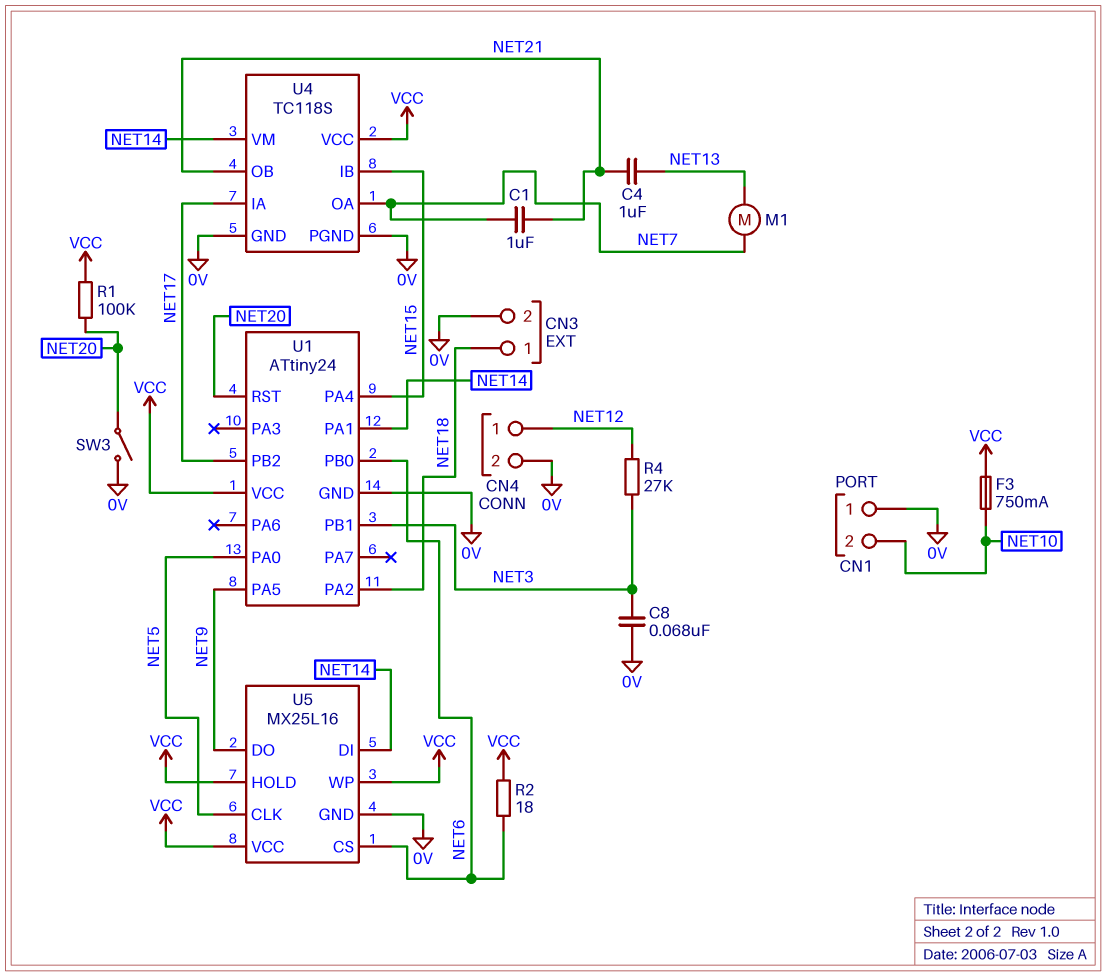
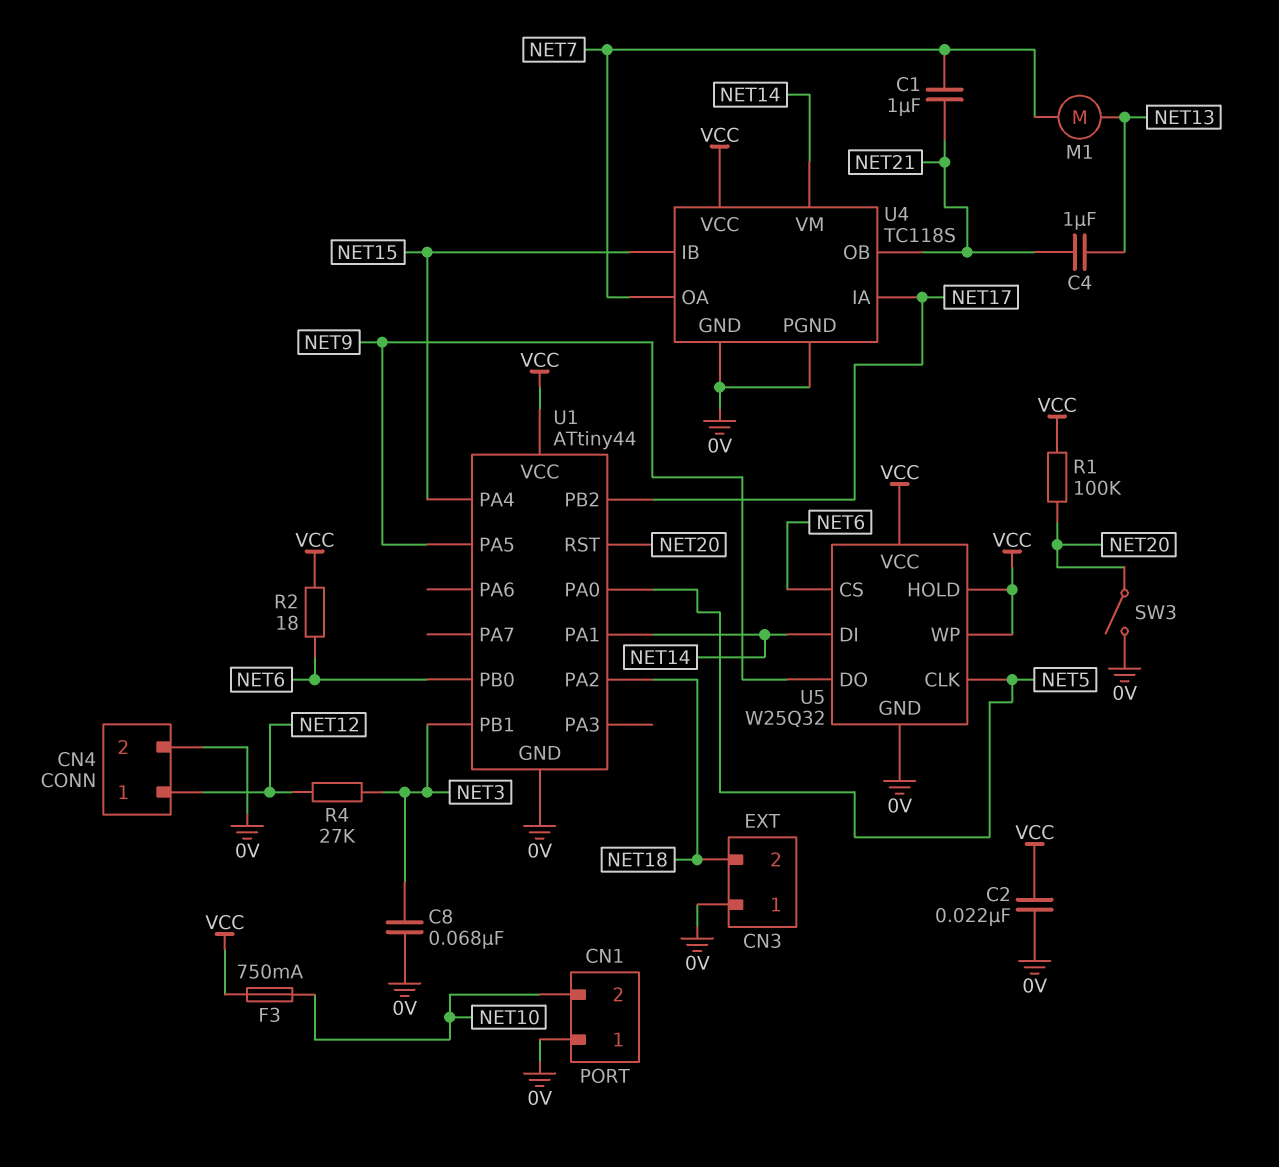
C2: none -> 22nF (0V, VCC)
CN3 pin 1: NET18 -> 0V
CN3 pin 2: 0V -> NET18
U1: ATtiny24 -> ATtiny44
U5: MX25L16 -> W25Q32

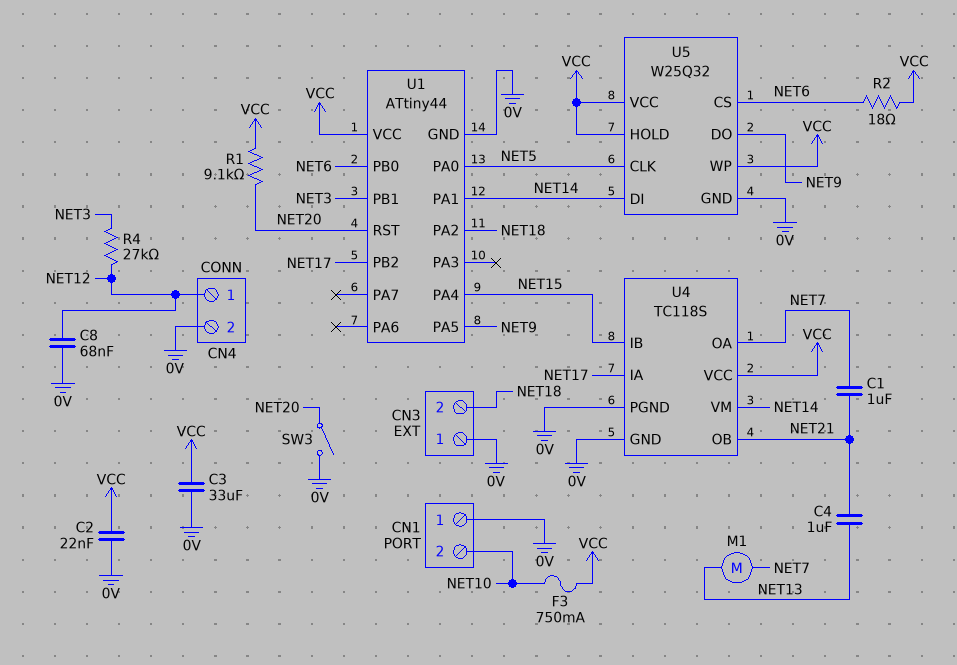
C3: none -> 33uF (0V, VCC)
C8: 68nF (0V, NET3) -> 68nF (0V, NET12)
R1: 100k (NET20, VCC) -> 9.1k (NET20, VCC)

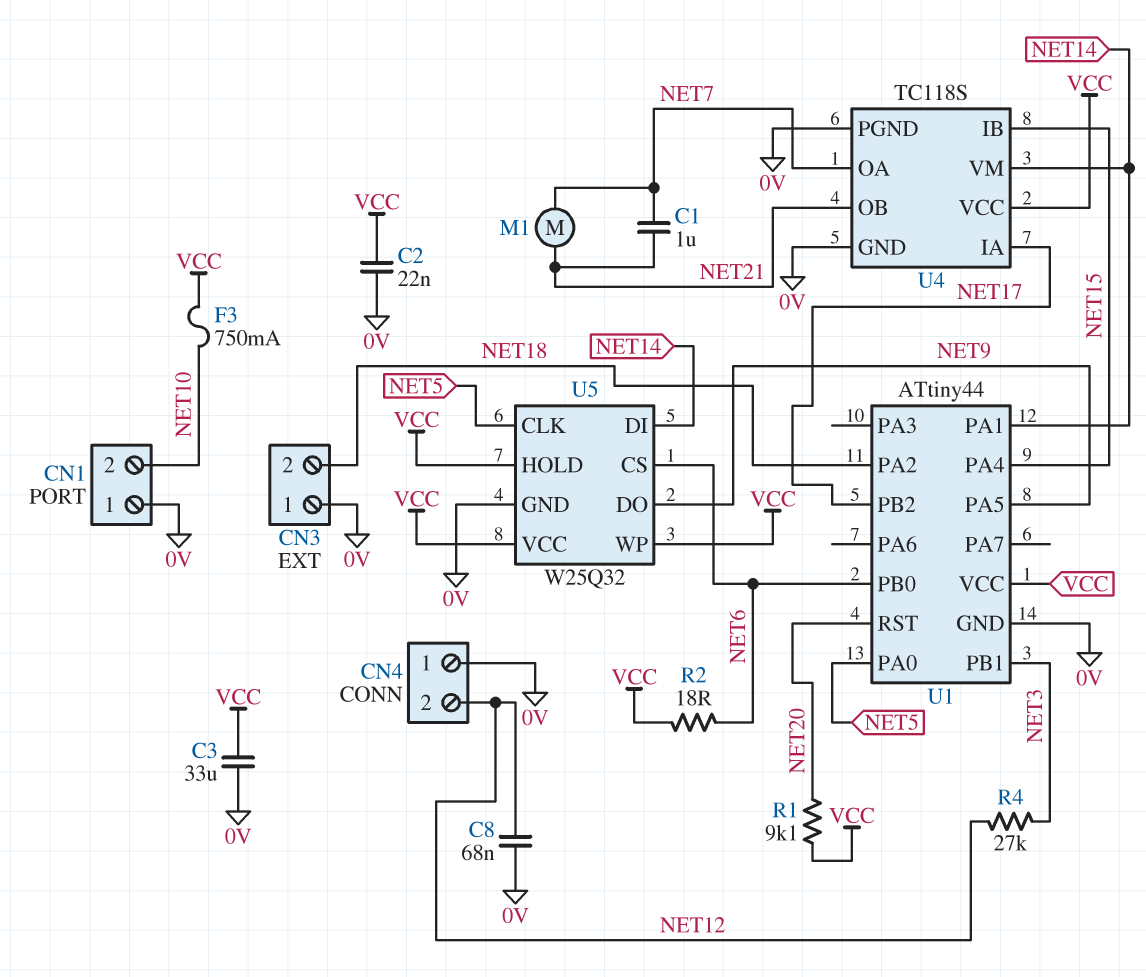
C4: 1uF (NET13, NET21) -> none
CN4 pin 1: NET12 -> 0V
CN4 pin 2: 0V -> NET12
M1: motor (NET7, NET13) -> motor (NET7, NET21)
SW3: switch (0V, NET20) -> none

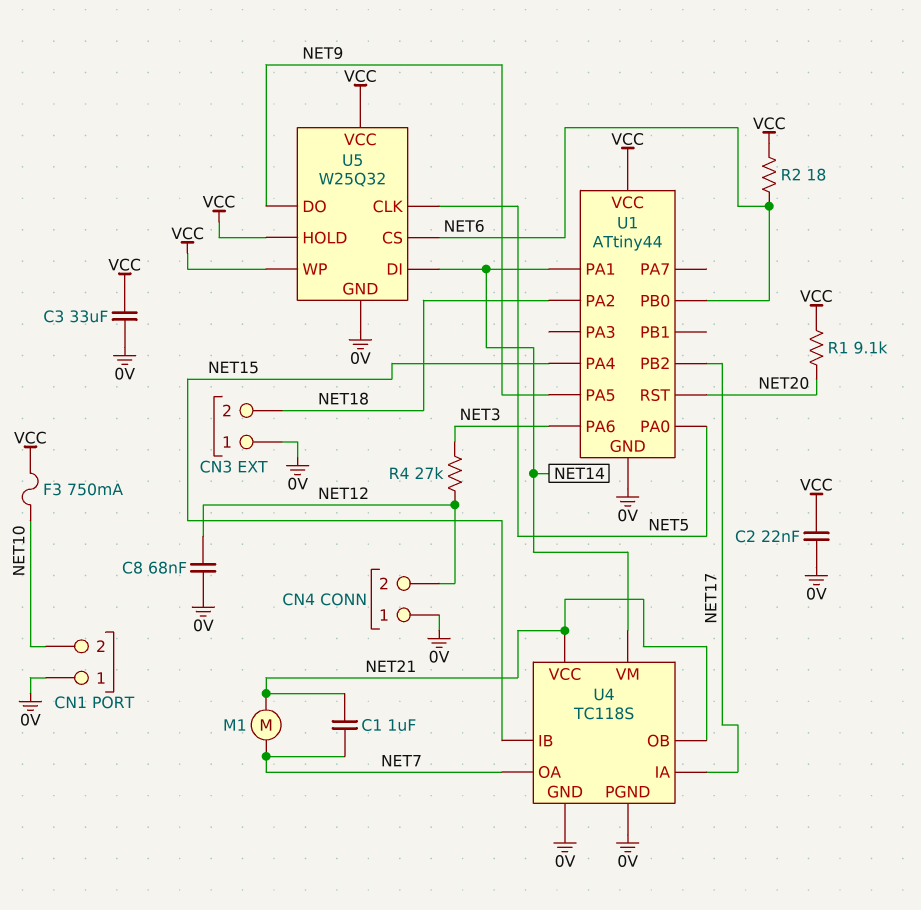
U1 pin PA6: none -> NET3
U1 pin PB1: NET3 -> none
U4 pin VCC: VCC -> NET21

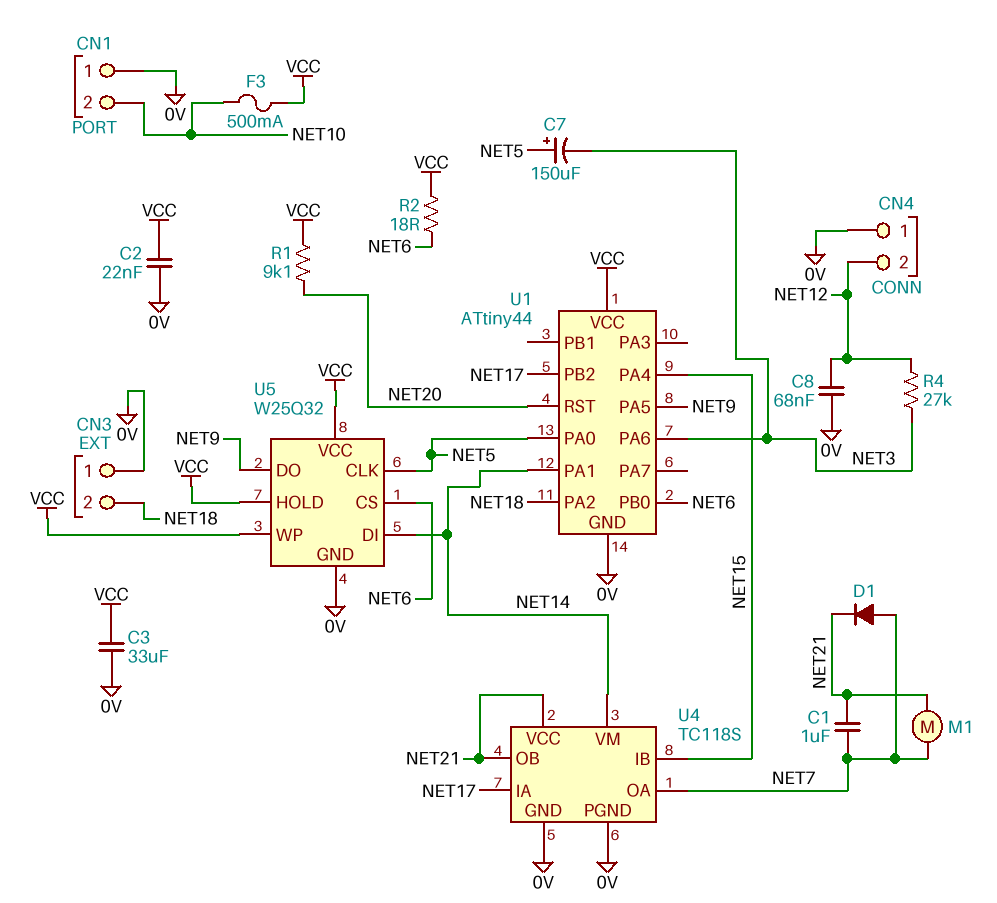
C7: none -> 150uF (plus NET5, minus NET3)
D1: none -> diode (A NET7, K NET21)
F3: 750mA (NET10, VCC) -> 500mA (NET10, VCC)

